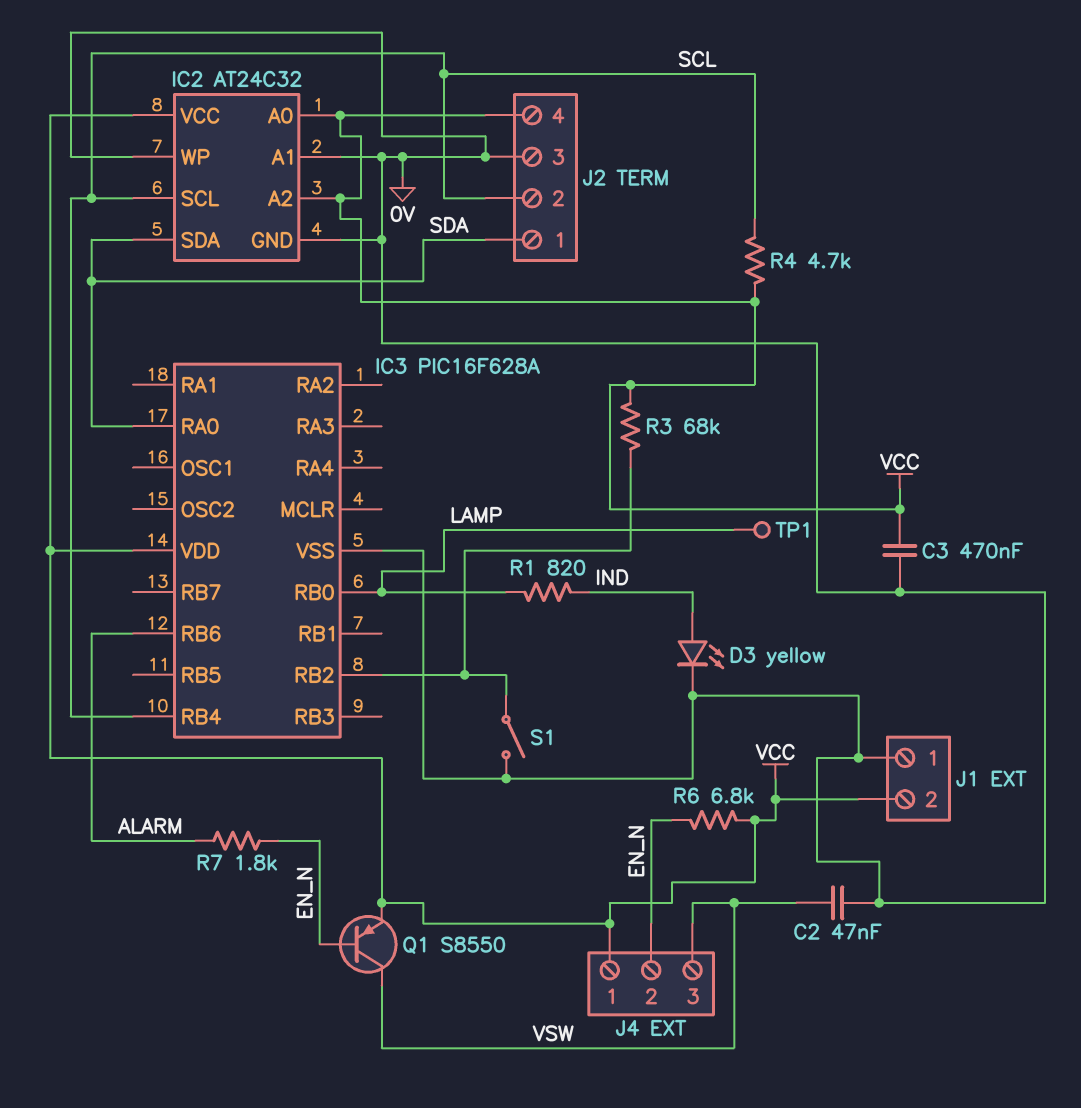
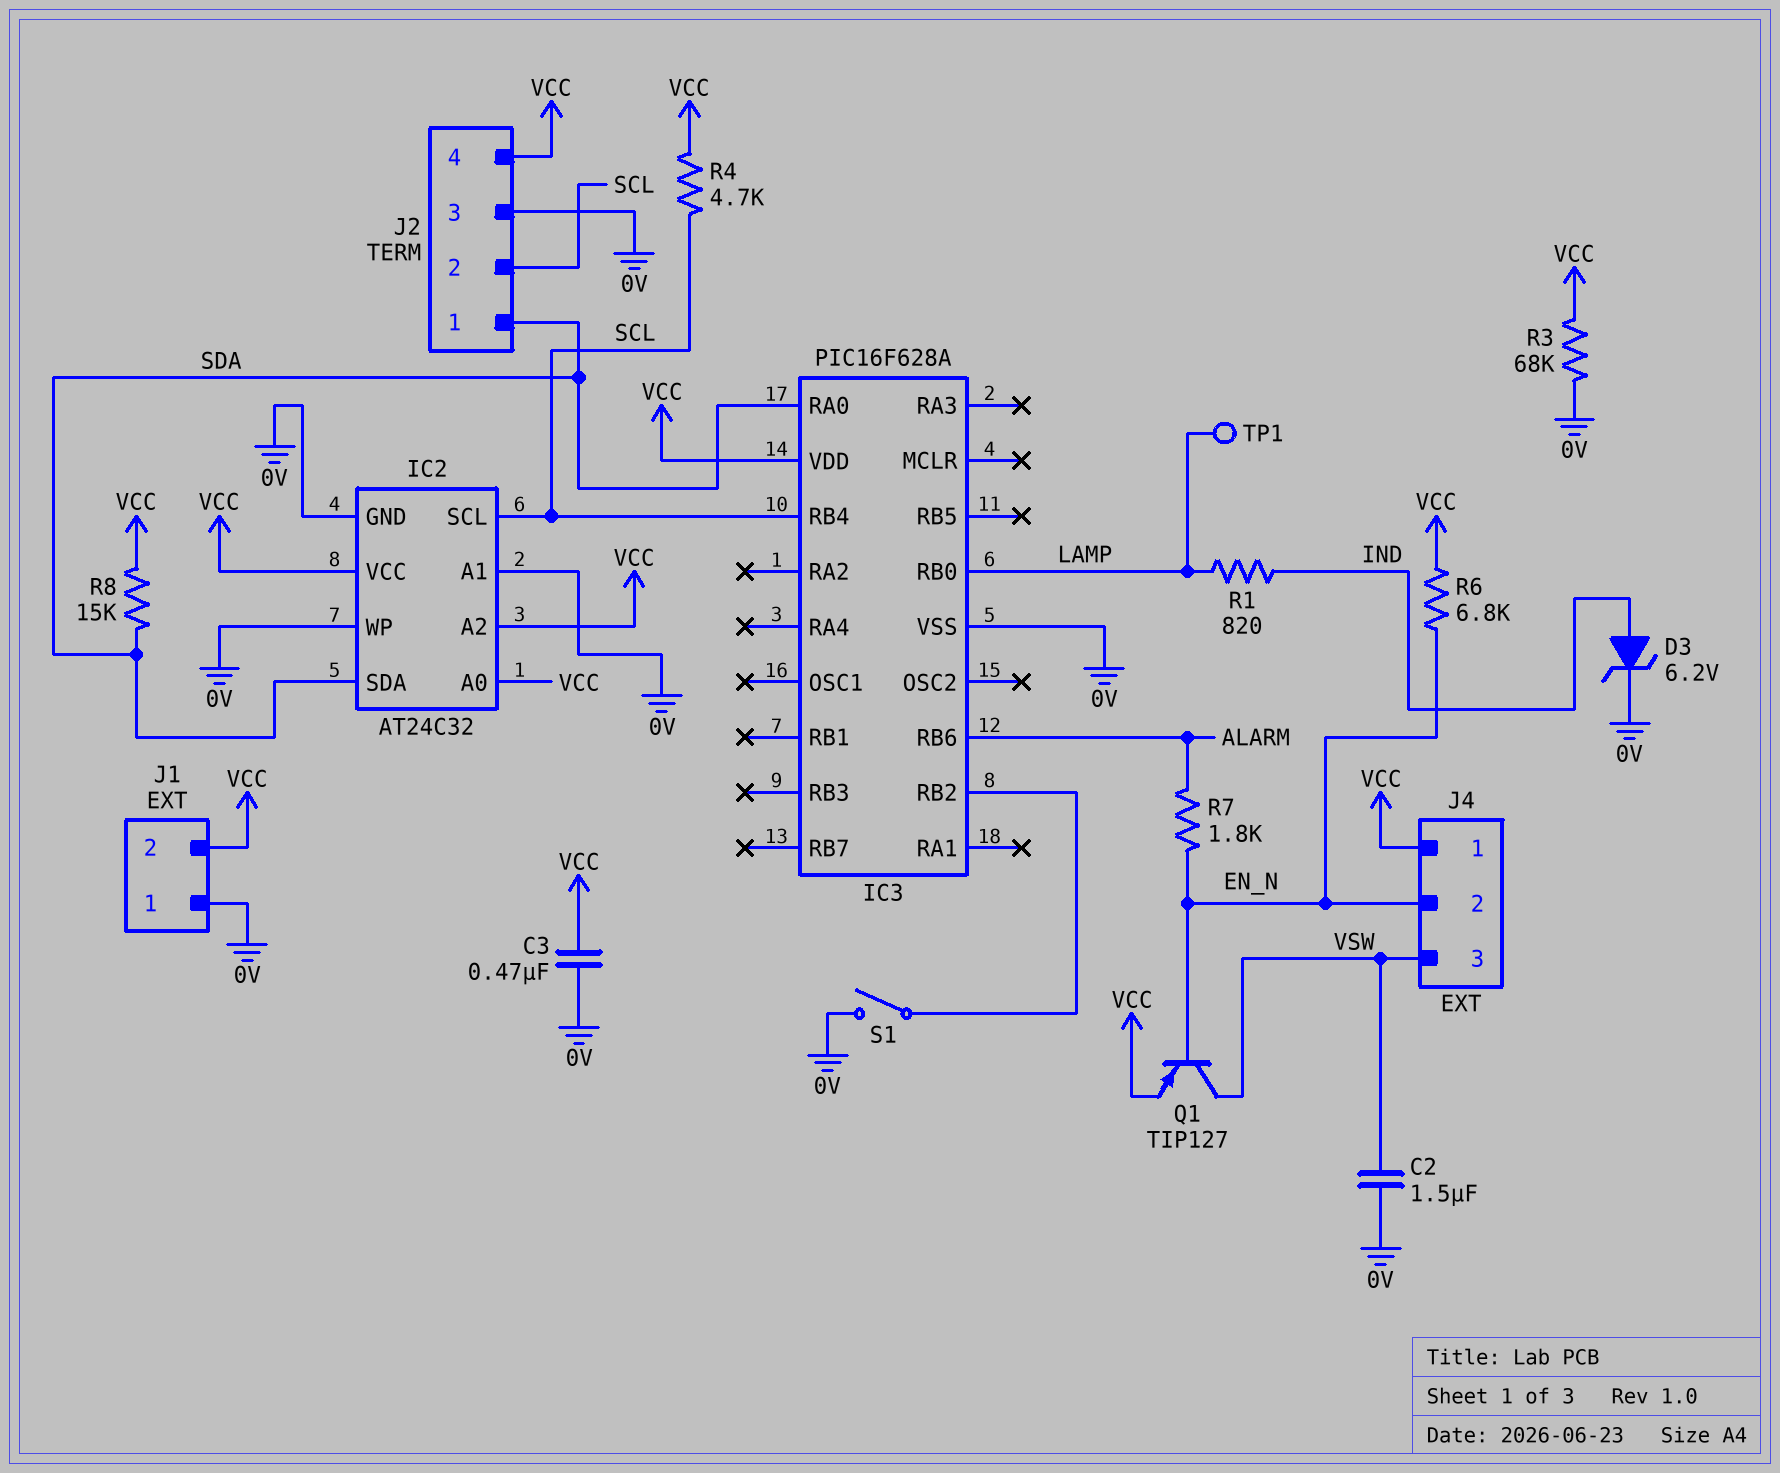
C2: 47nF (0V, VSW) -> 1.5uF (0V, VSW)
D3: LED yellow (A IND, K 0V) -> zener 6.2V (A IND, K 0V)
Q1: PNP S8550 (B EN_N, C VSW, E VCC) -> PNP TIP127 (B EN_N, C VSW, E VCC)
R3: 68k (IC3/RB2, VCC) -> 68k (0V, VCC)
R8: none -> 15k (SDA, VCC)

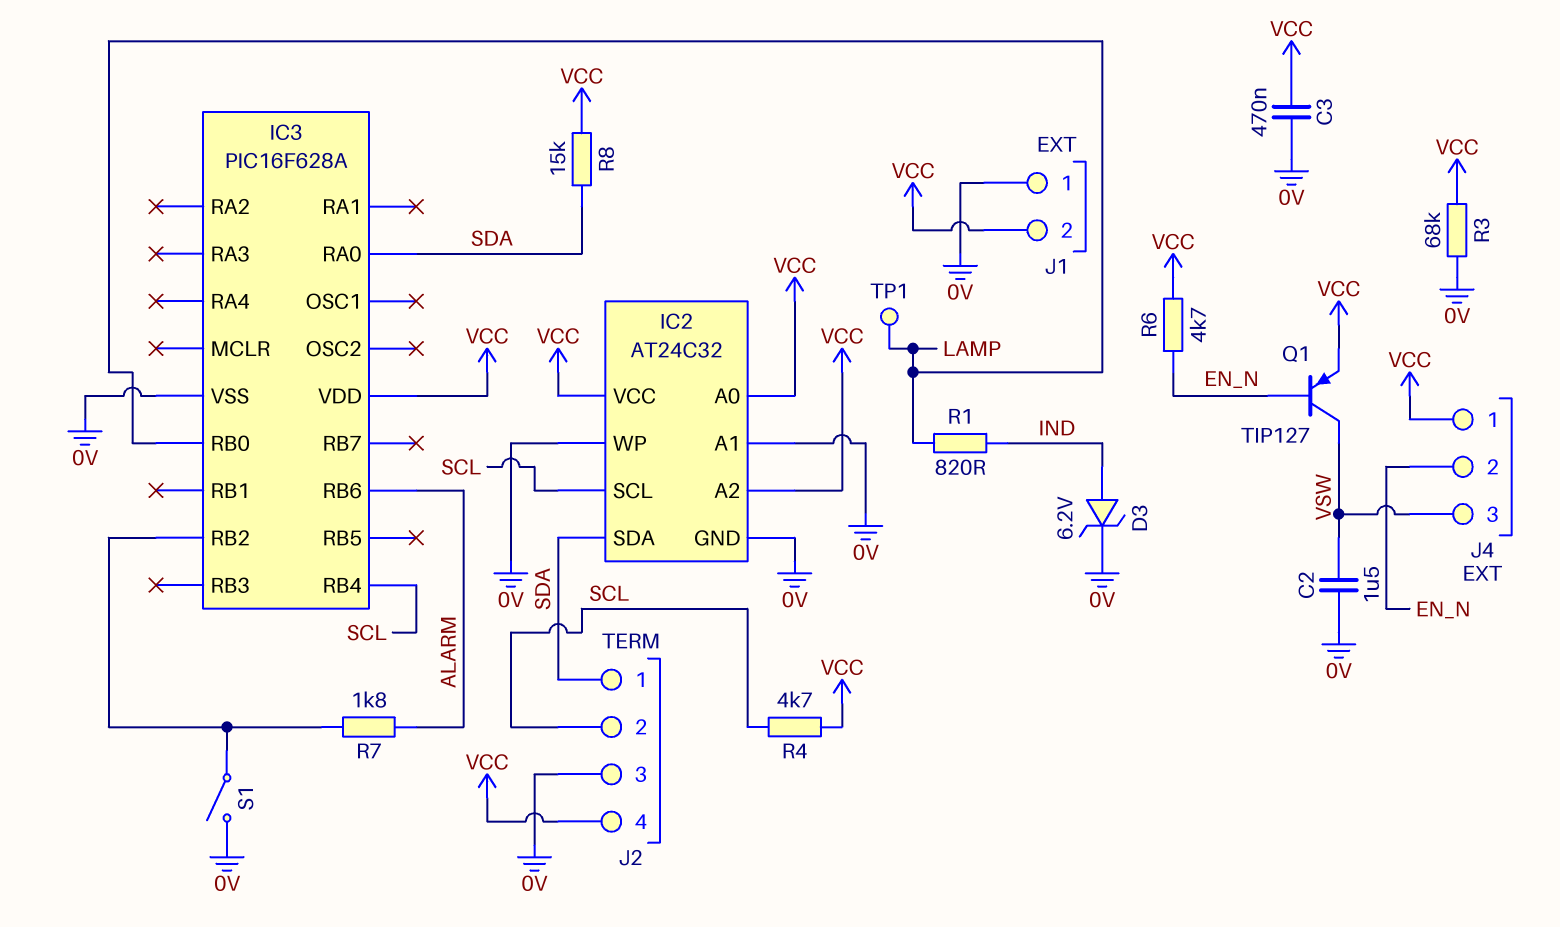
R6: 6.8k (EN_N, VCC) -> 4.7k (EN_N, VCC)
R7: 1.8k (ALARM, EN_N) -> 1.8k (ALARM, IC3/RB2)

